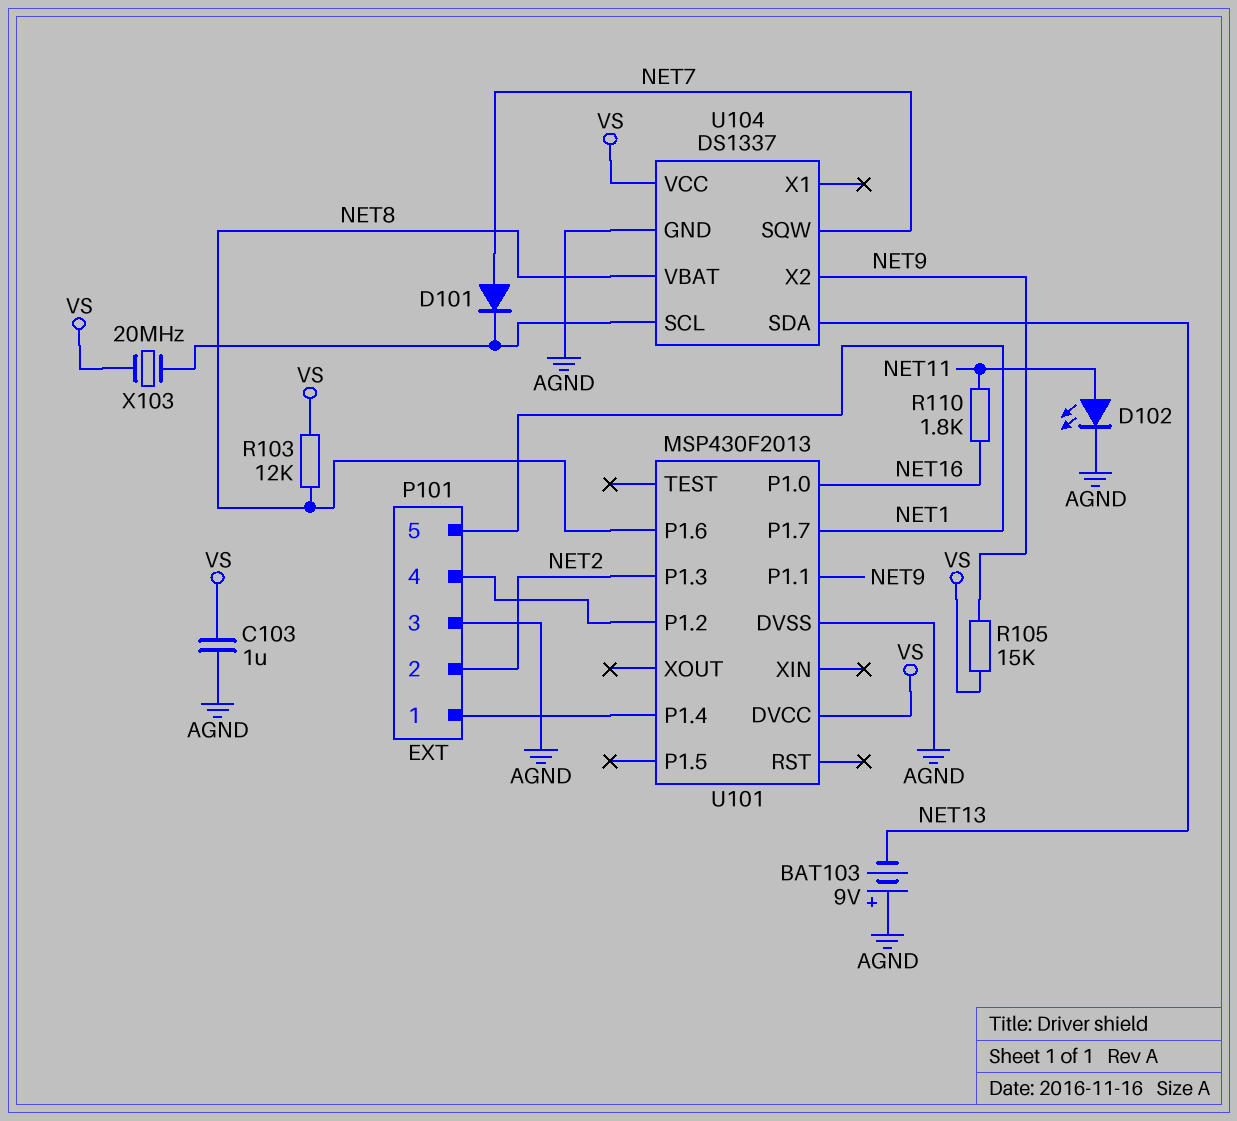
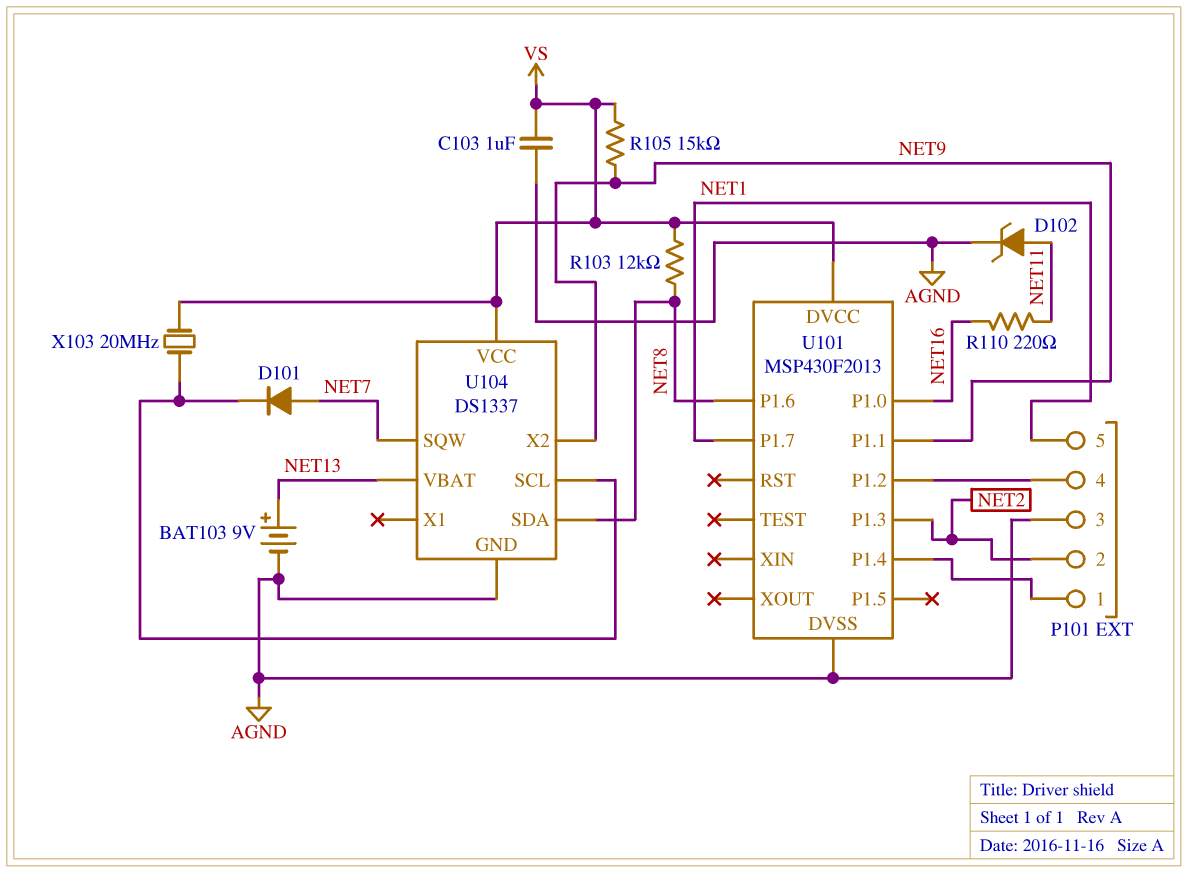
BAT103: 9V (plus AGND, minus NET13) -> 9V (plus NET13, minus AGND)
D102: LED (A NET11, K AGND) -> zener (A NET11, K AGND)
R110: 1.8k (NET11, NET16) -> 220 (NET11, NET16)
U104 pin SDA: NET13 -> NET8
U104 pin VBAT: NET8 -> NET13

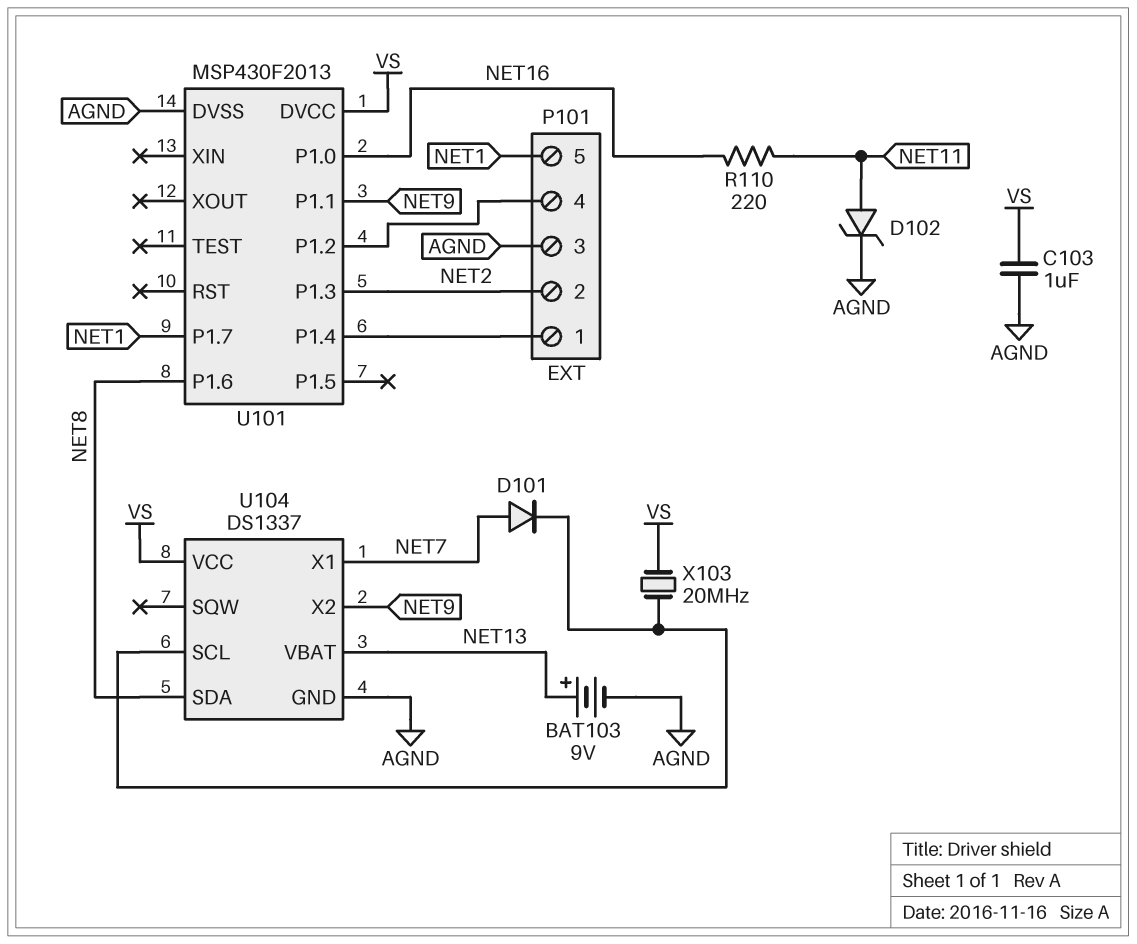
R103: 12k (NET8, VS) -> none
R105: 15k (NET9, VS) -> none
U104 pin SQW: NET7 -> none
U104 pin X1: none -> NET7

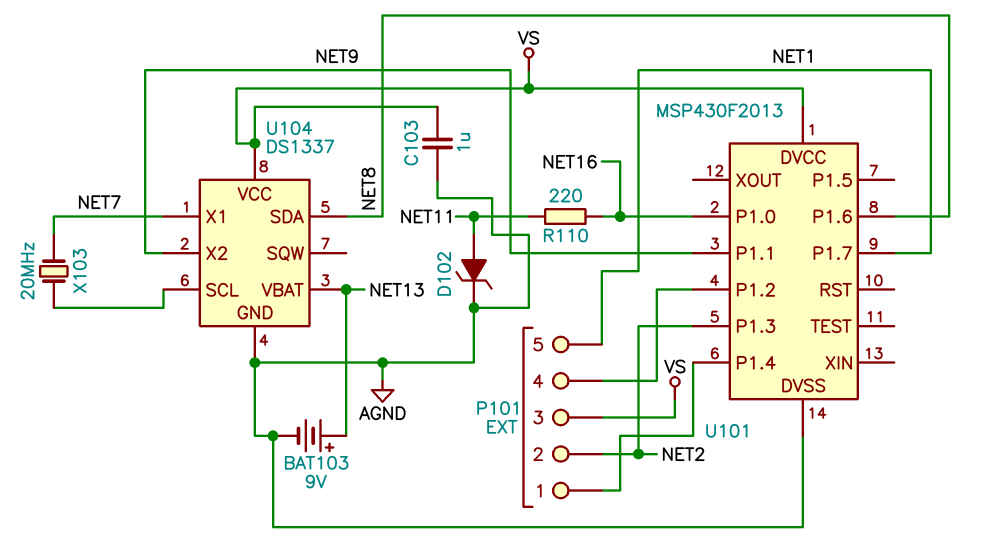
D101: diode (A NET7, K U104/SCL) -> none
P101 pin 3: AGND -> VS
X103: 20MHz (U104/SCL, VS) -> 20MHz (NET7, U104/SCL)

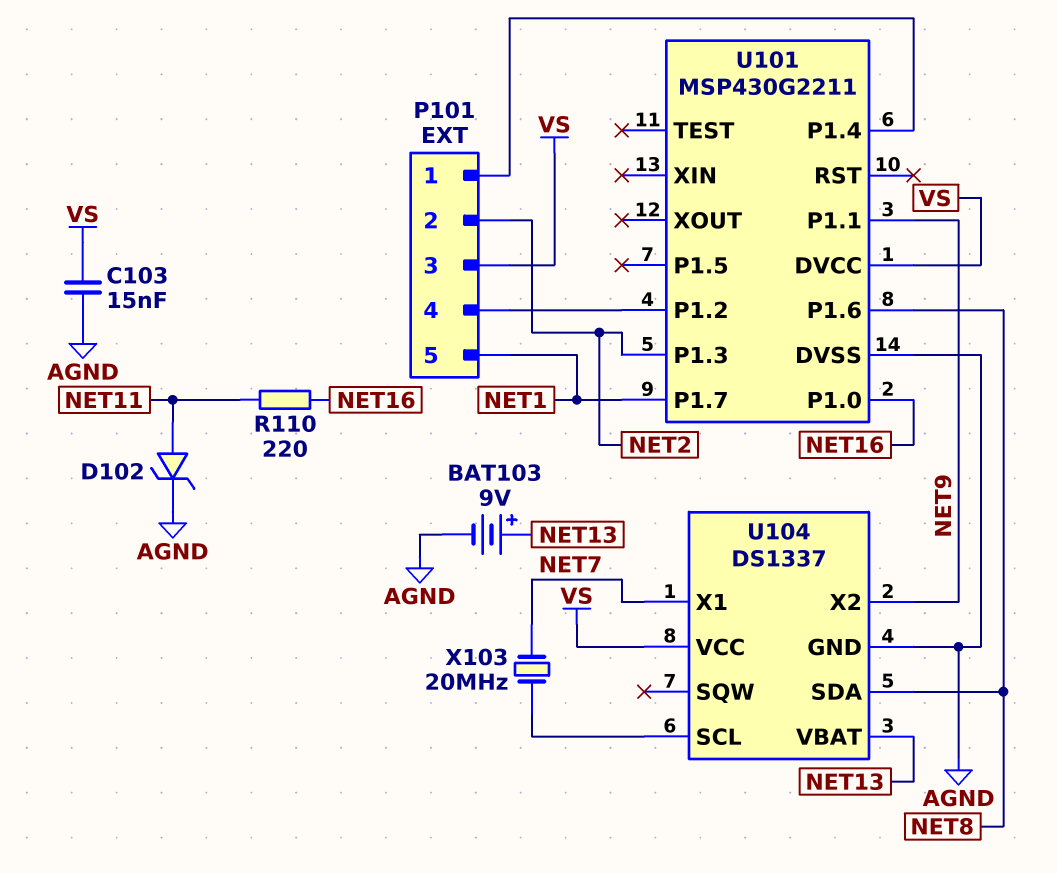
C103: 1uF (AGND, VS) -> 15nF (AGND, VS)
U101: MSP430F2013 -> MSP430G2211

